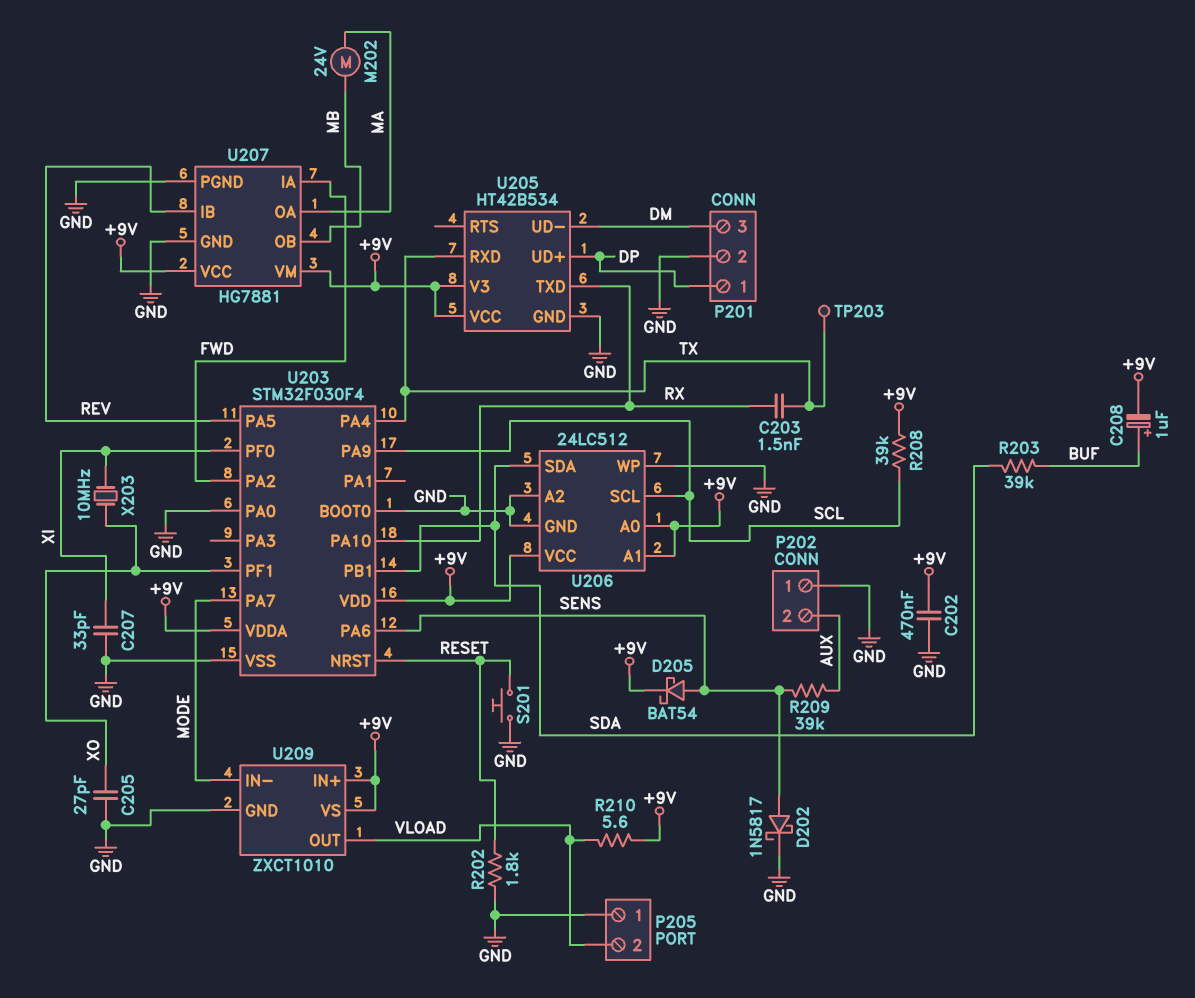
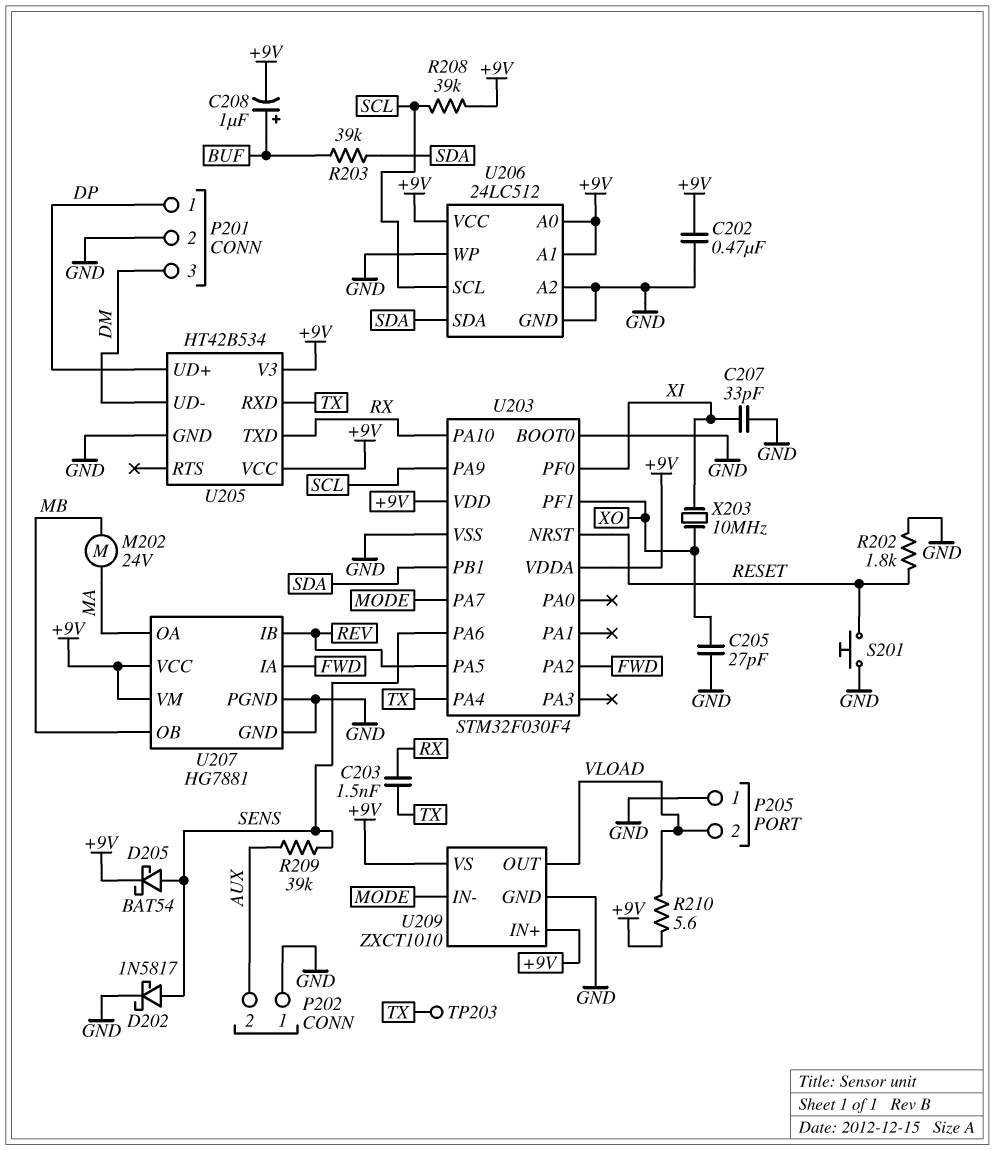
U203 pin PA0: GND -> none

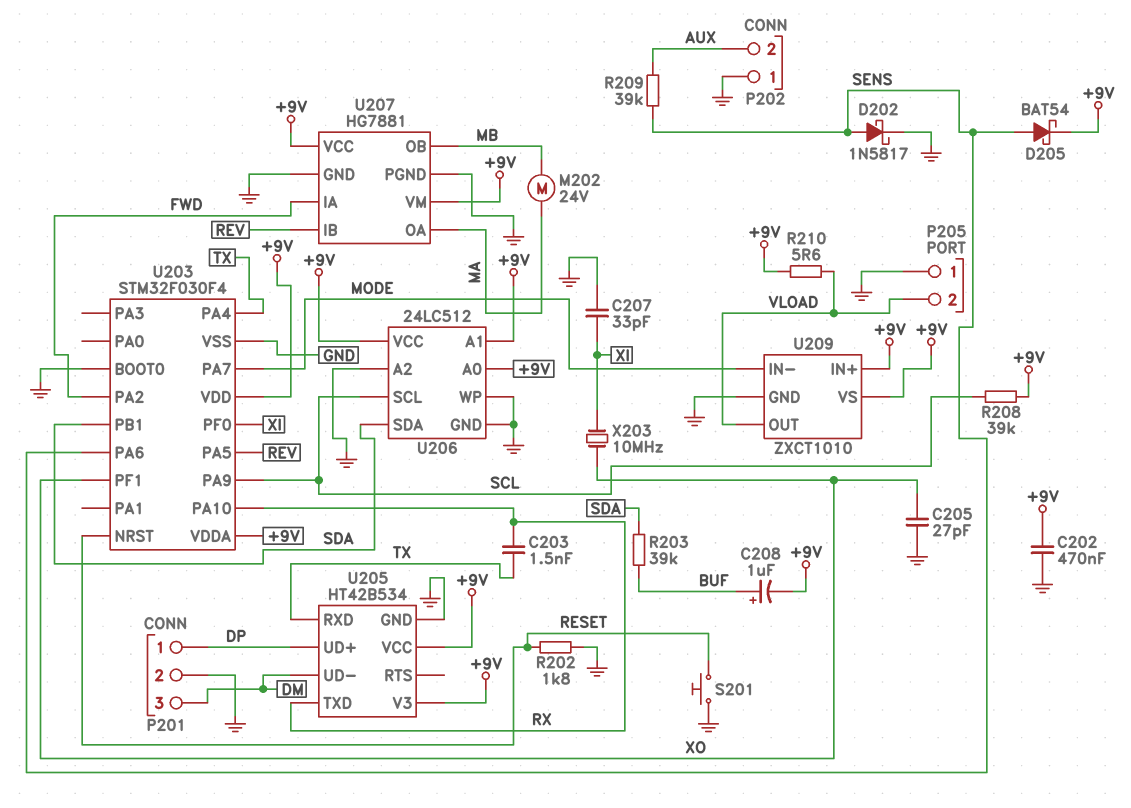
TP203: test point (TX) -> none

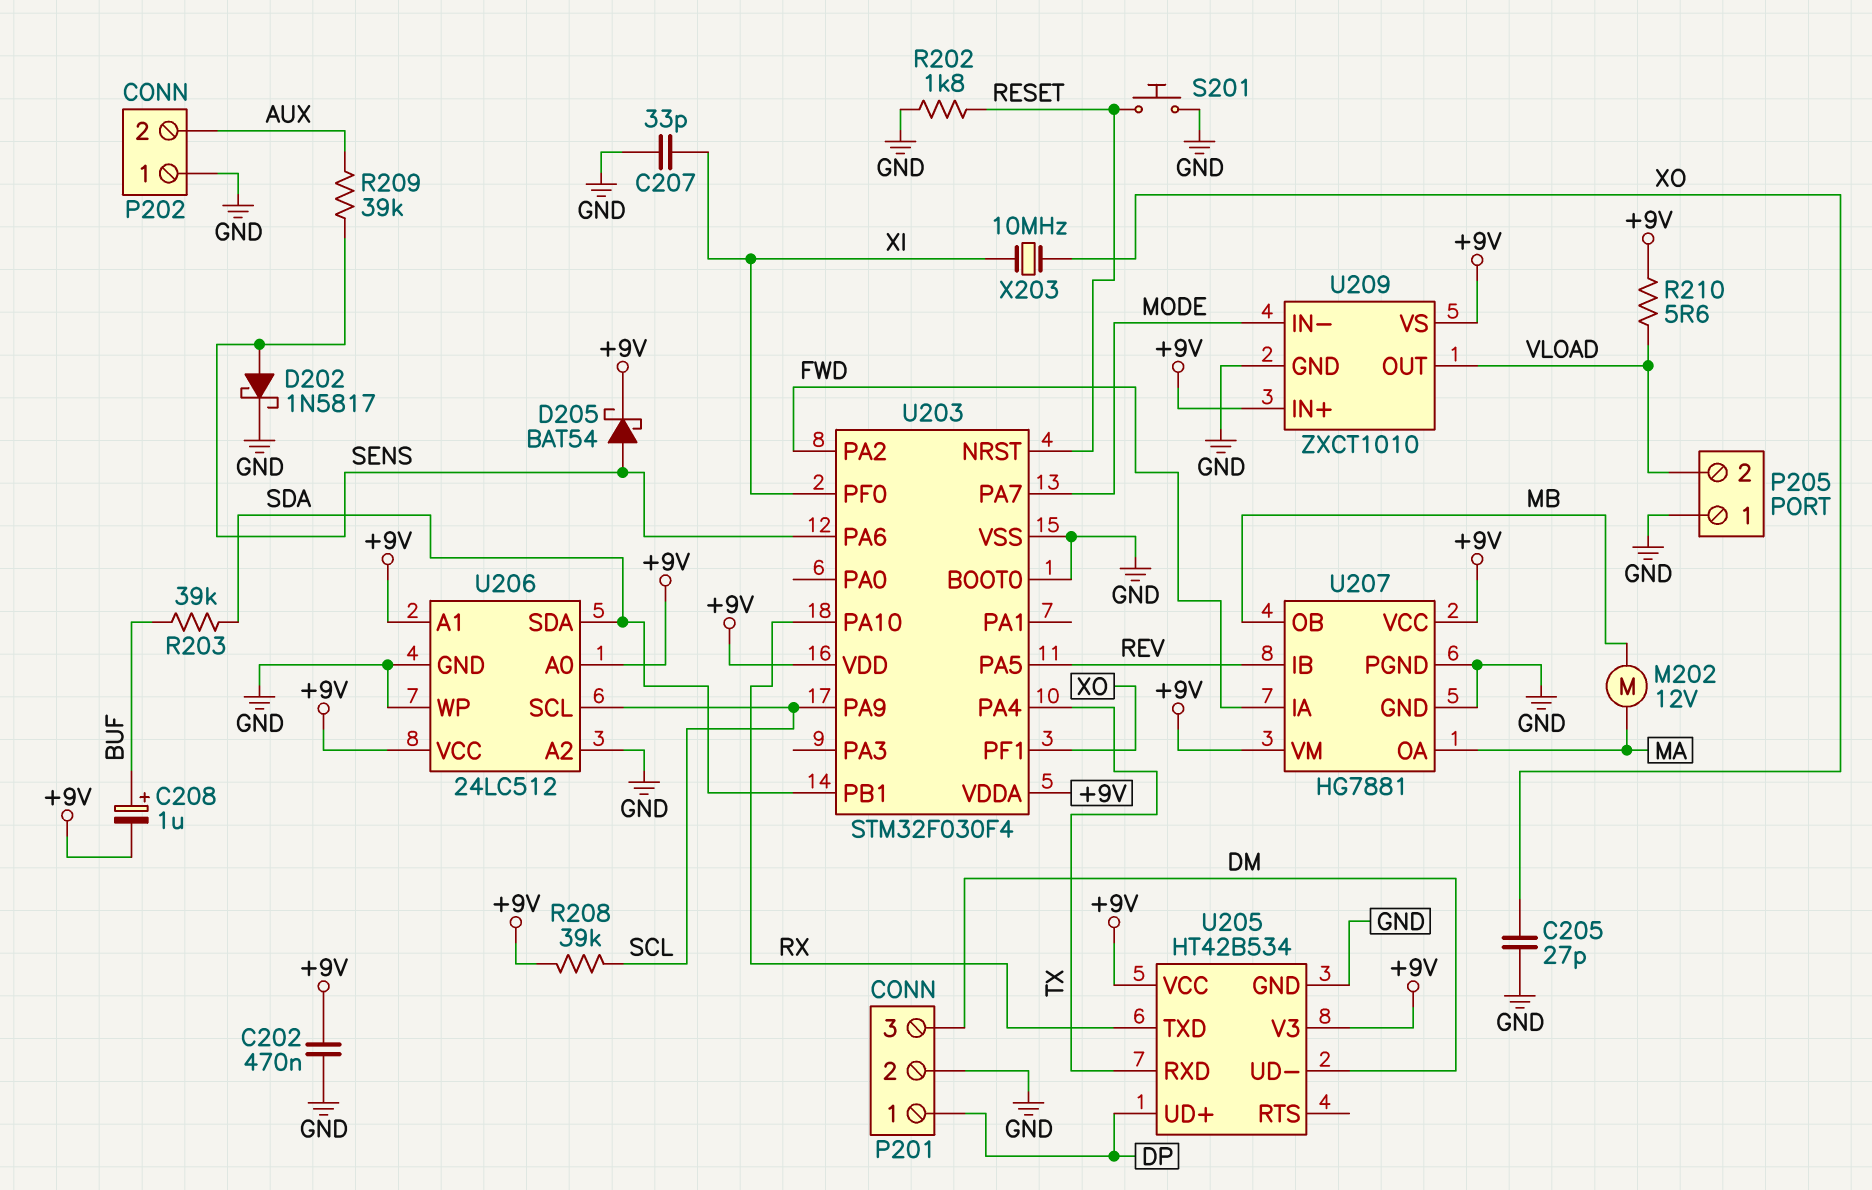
C203: 1.5nF (RX, TX) -> none
M202: motor 24V (MA, MB) -> motor 12V (MA, MB)

